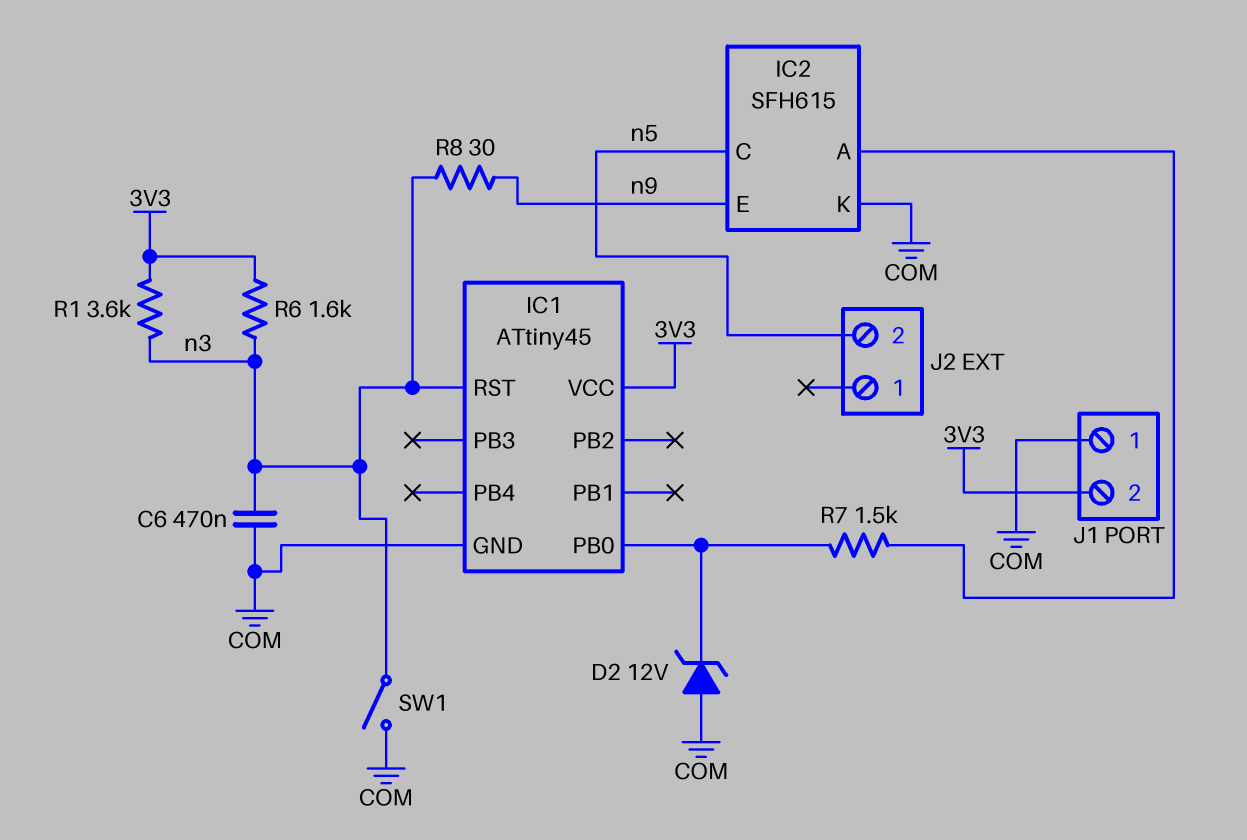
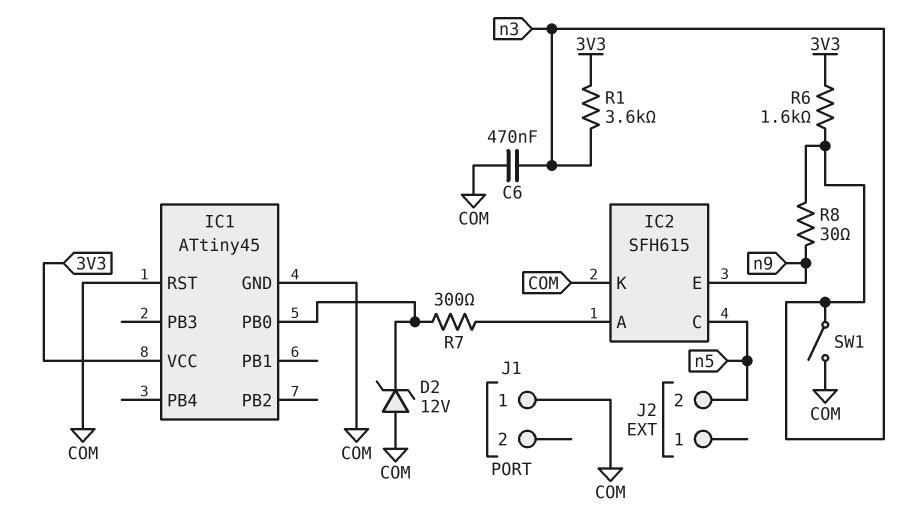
IC1 pin RST: n3 -> COM
J1 pin 2: 3V3 -> none
R7: 1.5k (IC1/PB0, IC2/A) -> 300 (IC1/PB0, IC2/A)

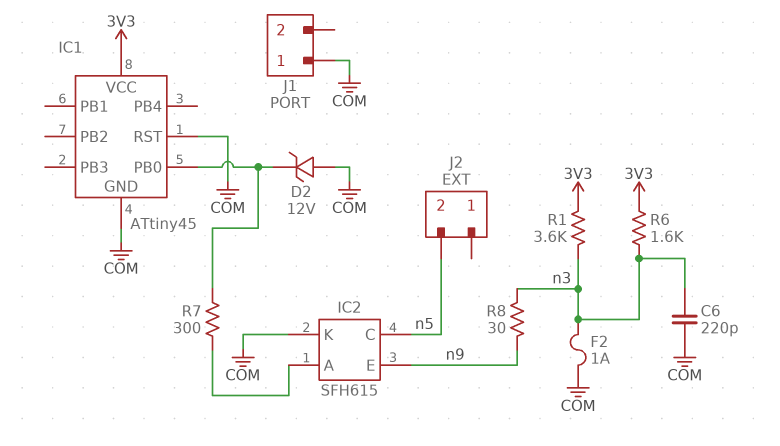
C6: 470nF (COM, n3) -> 220pF (COM, n3)
F2: none -> 1A (COM, n3)
SW1: switch (COM, n3) -> none

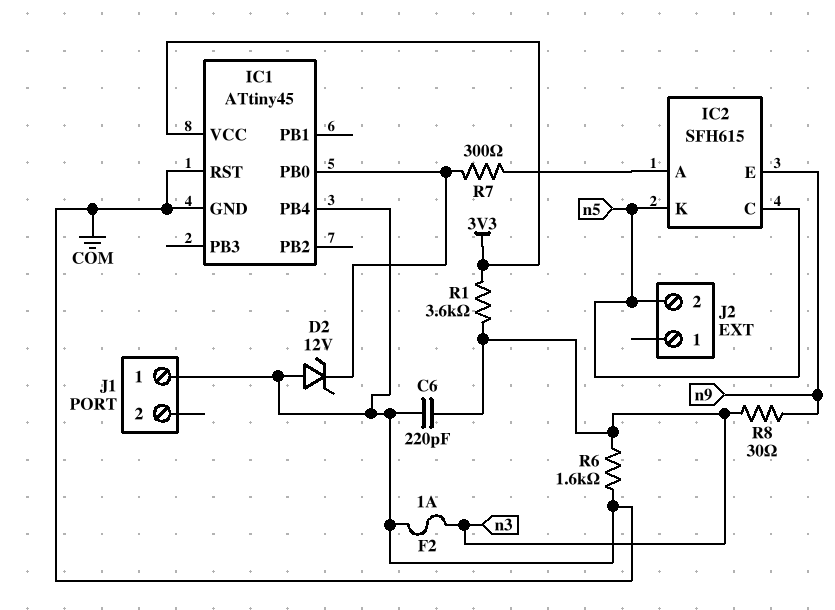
IC1 pin PB4: none -> COM
IC2 pin K: COM -> n5
R6: 1.6k (3V3, n3) -> 1.6k (COM, n3)

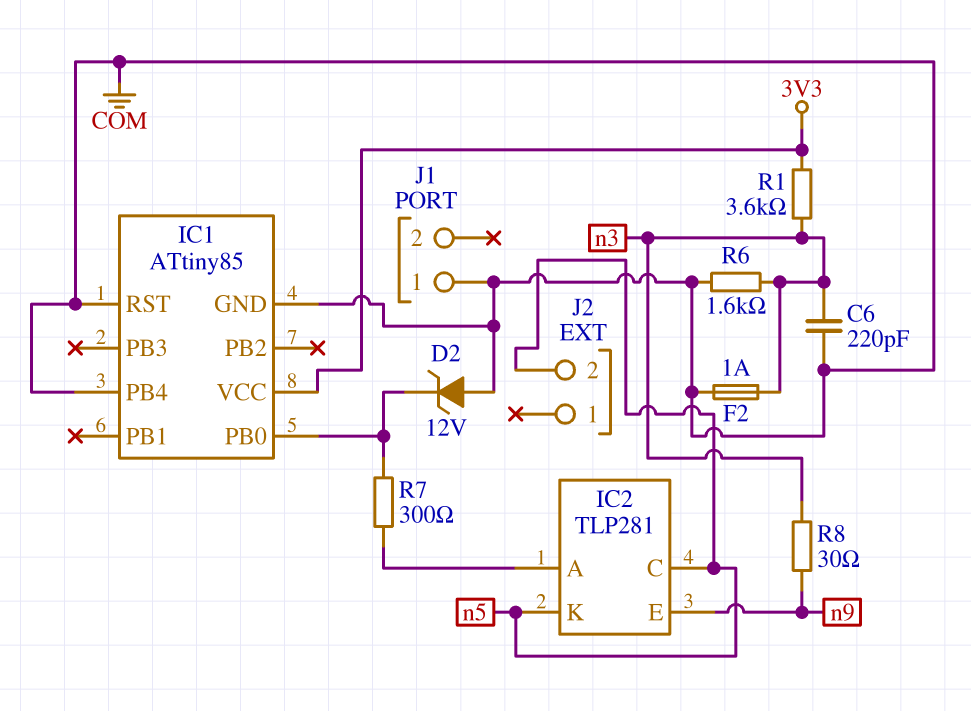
IC1: ATtiny45 -> ATtiny85
IC2: SFH615 -> TLP281

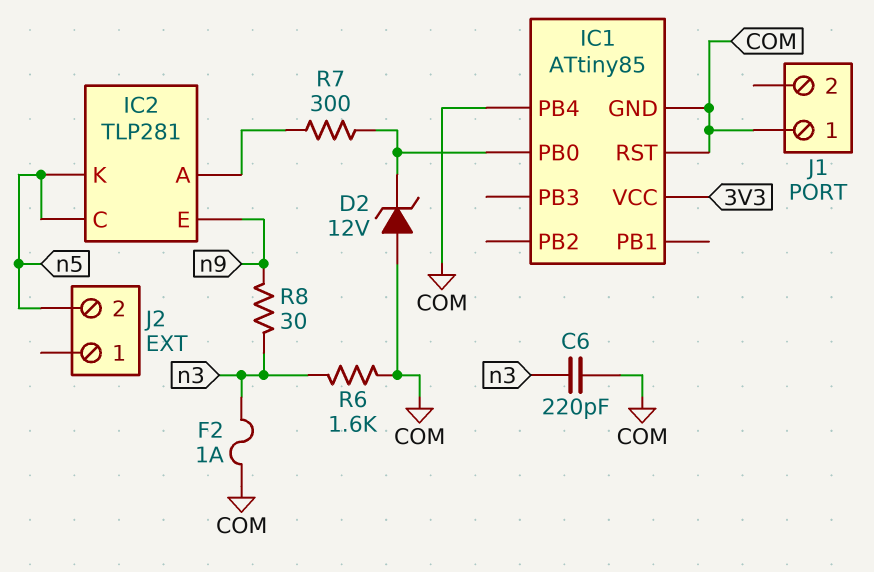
R1: 3.6k (3V3, n3) -> none

